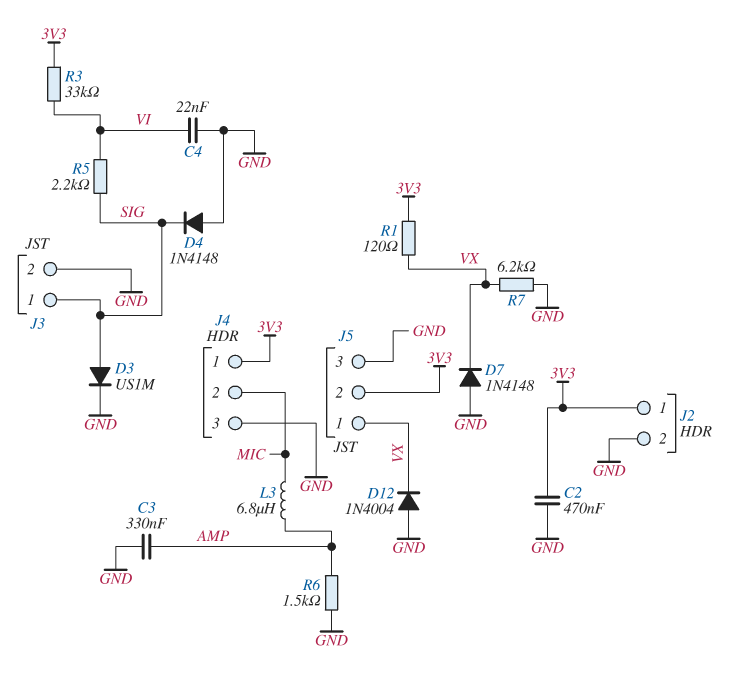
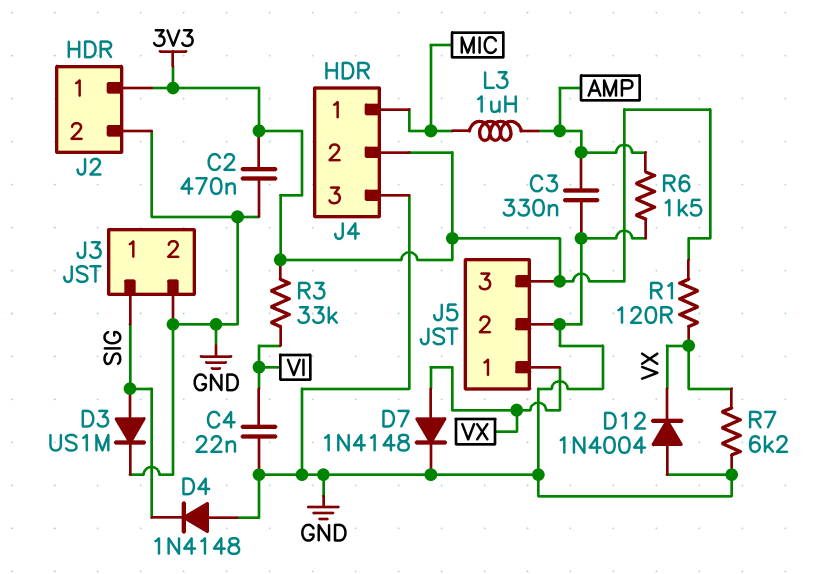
D7: diode 1N4148 (A GND, K VX) -> diode 1N4148 (A VX, K GND)
J4 pin 1: 3V3 -> MIC
J4 pin 2: MIC -> 3V3
J5 pin 2: 3V3 -> GND
J5 pin 3: GND -> 3V3
L3: 6.8uH (AMP, MIC) -> 1uH (AMP, MIC)
R5: 2.2k (SIG, VI) -> none

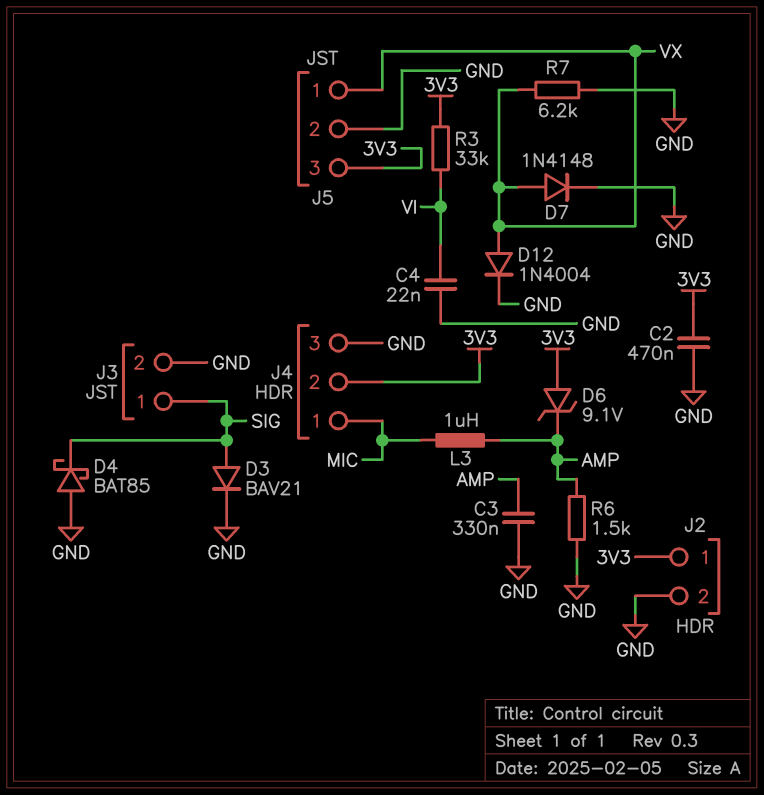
D3: diode US1M (A SIG, K GND) -> diode BAV21 (A SIG, K GND)
D4: diode 1N4148 (A GND, K SIG) -> schottky BAT85 (A GND, K SIG)
D6: none -> zener 9.1V (A 3V3, K AMP)
D12: diode 1N4004 (A GND, K VX) -> diode 1N4004 (A VX, K GND)
R1: 120 (3V3, VX) -> none

